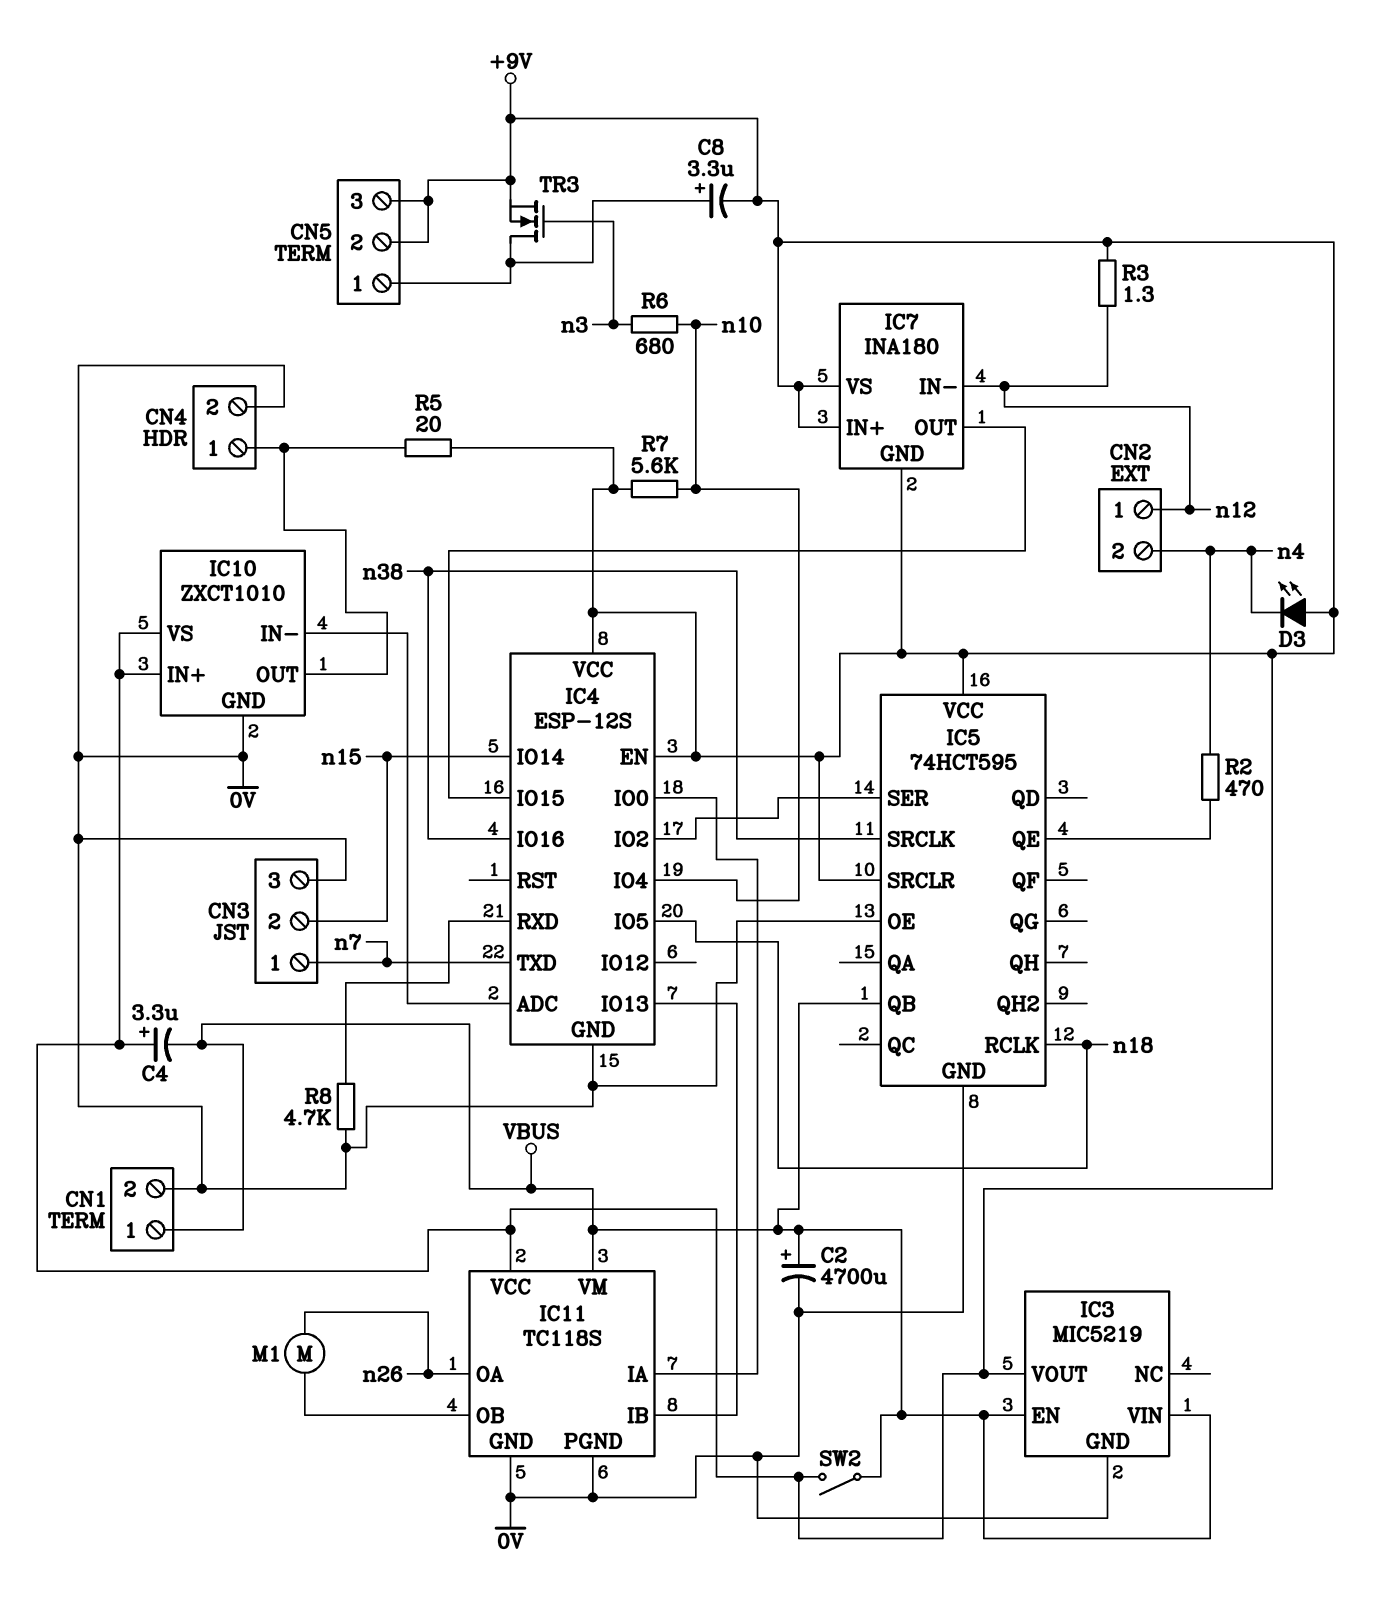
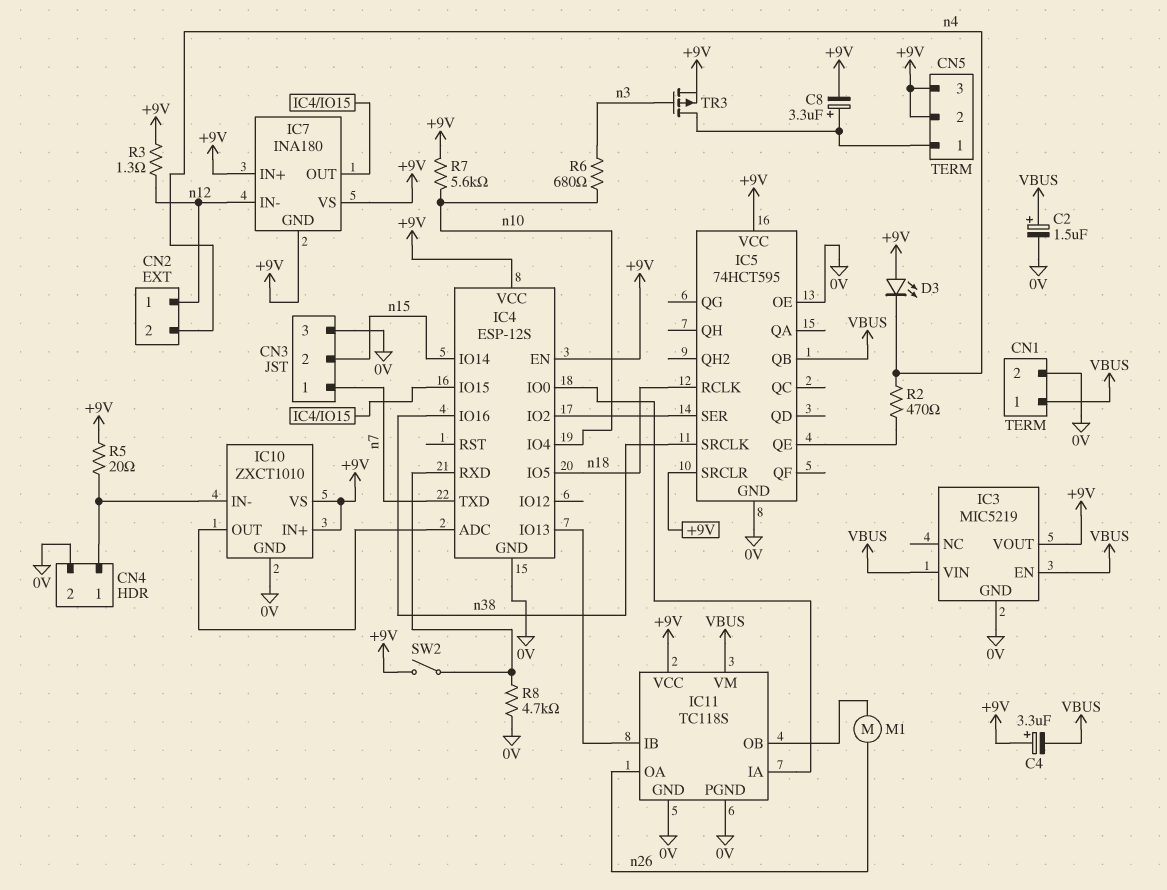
C2: 4700uF (plus VBUS, minus 0V) -> 1.5uF (plus VBUS, minus 0V)
IC10 pin IN-: IC4/ADC -> CN4/1
IC10 pin OUT: CN4/1 -> IC4/ADC
SW2: switch (+9V, VBUS) -> switch (+9V, IC4/RXD)
TR3: NMOS (G n3, D CN5/1, S +9V) -> PMOS (G n3, D CN5/1, S +9V)

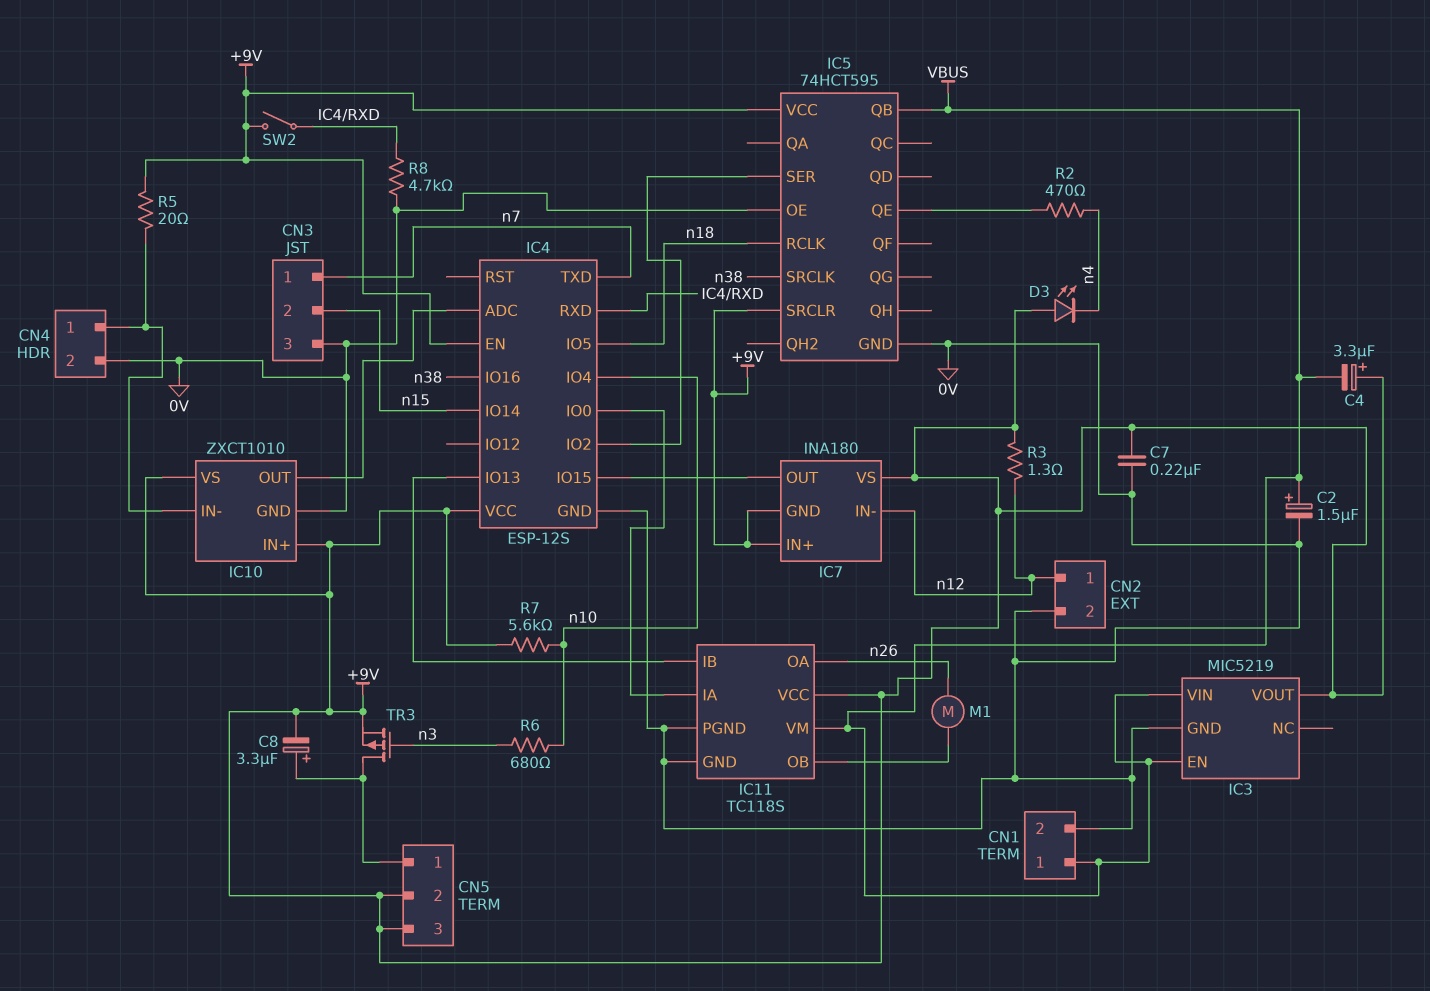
C7: none -> 220nF (+9V, 0V)
CN2 pin 2: n4 -> 0V

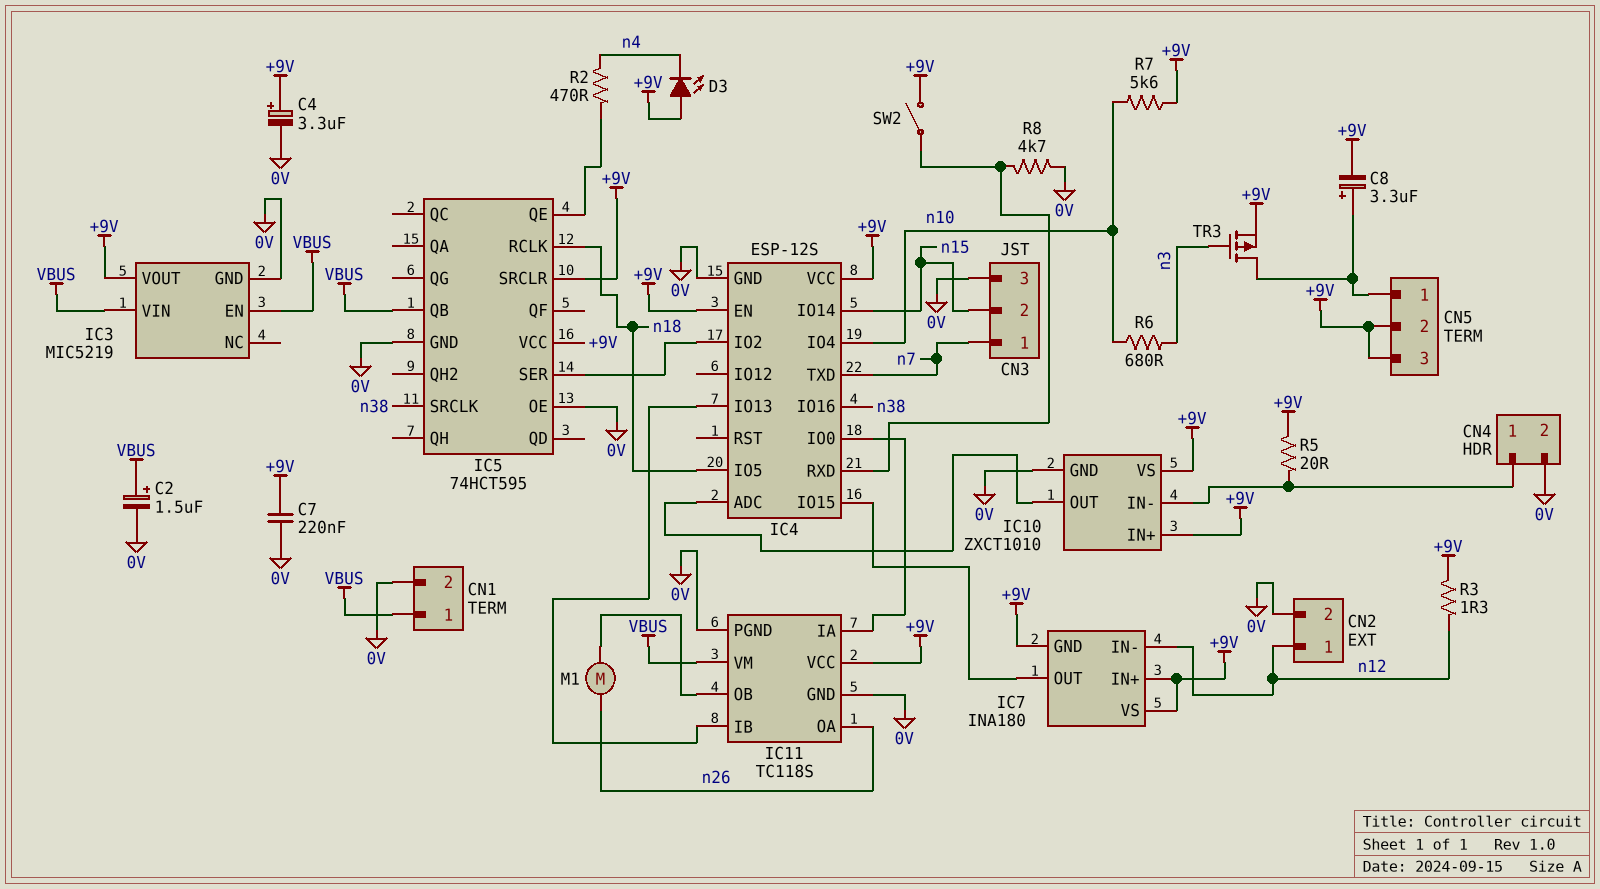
C4: 3.3uF (plus +9V, minus VBUS) -> 3.3uF (plus +9V, minus 0V)

